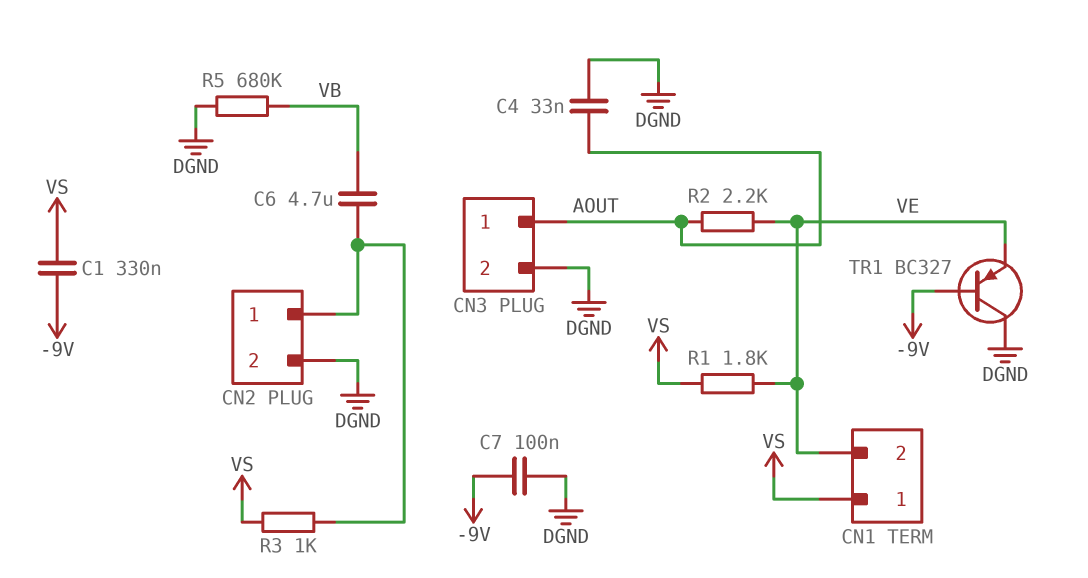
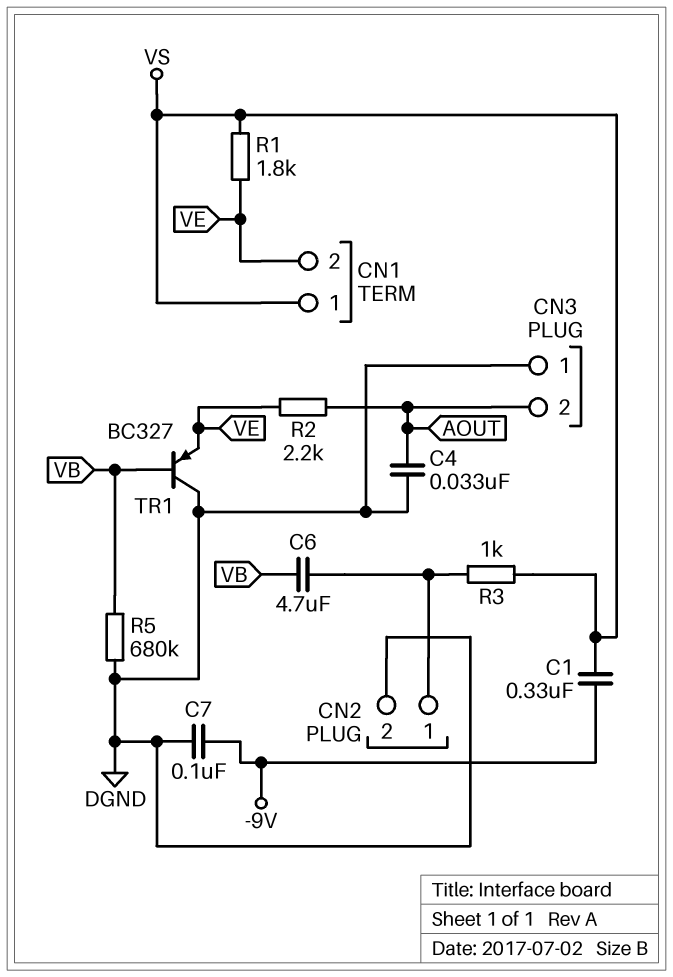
CN3 pin 1: AOUT -> DGND
CN3 pin 2: DGND -> AOUT
TR1: PNP BC327 (B -9V, C DGND, E VE) -> PNP BC327 (B VB, C DGND, E VE)

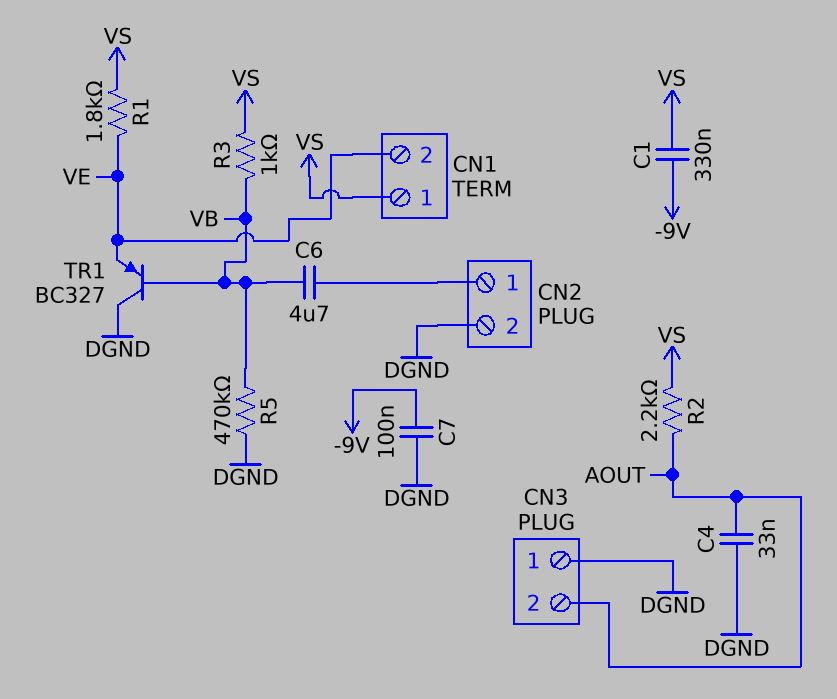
R2: 2.2k (AOUT, VE) -> 2.2k (AOUT, VS)
R3: 1k (CN2/1, VS) -> 1k (VB, VS)
R5: 680k (DGND, VB) -> 470k (DGND, VB)

